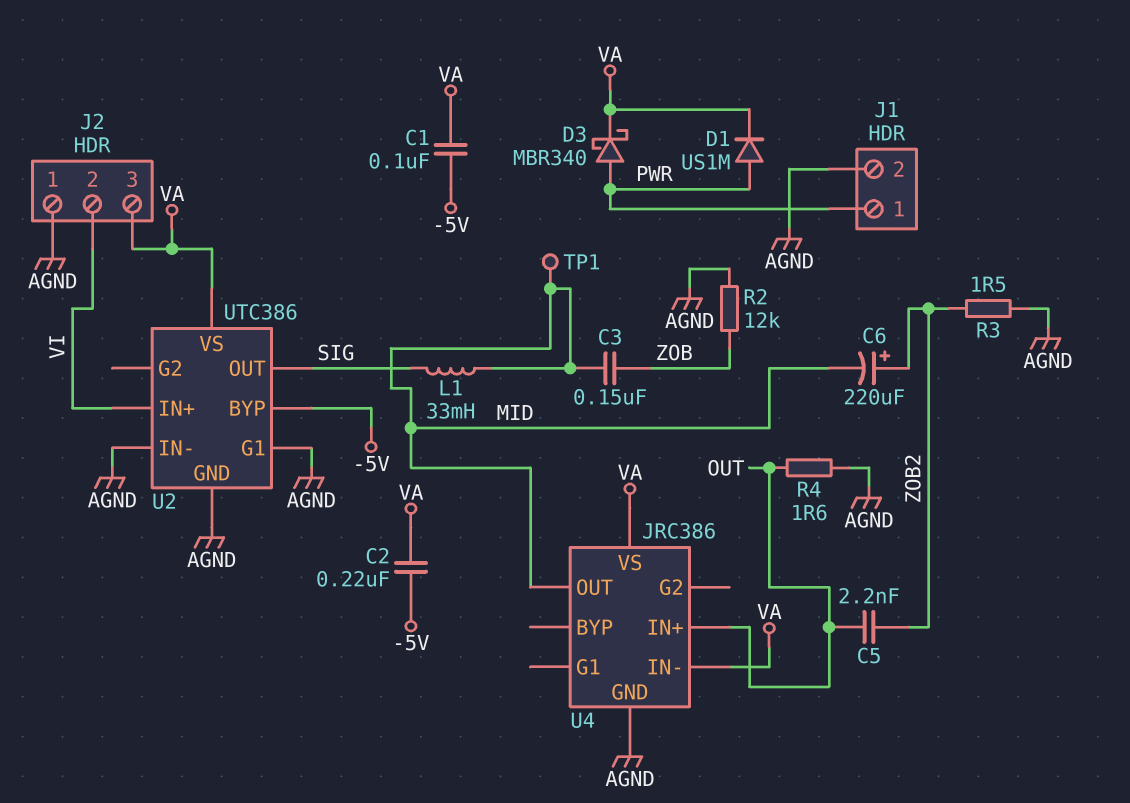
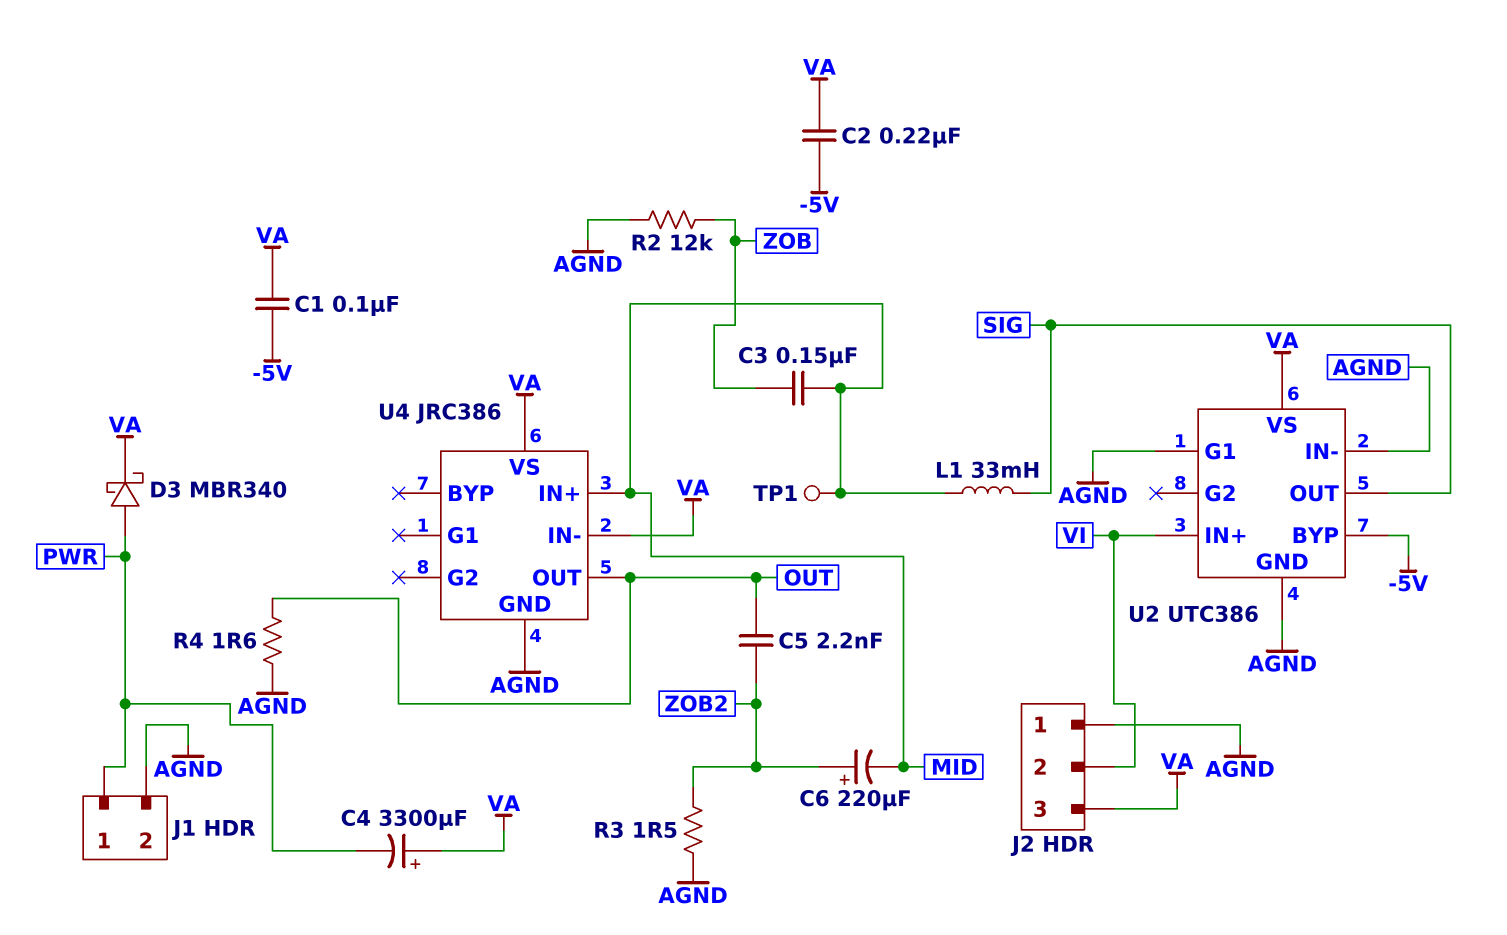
C4: none -> 3300uF (plus VA, minus PWR)
D1: diode US1M (A PWR, K VA) -> none
U4 pin IN+: OUT -> MID
U4 pin OUT: MID -> OUT

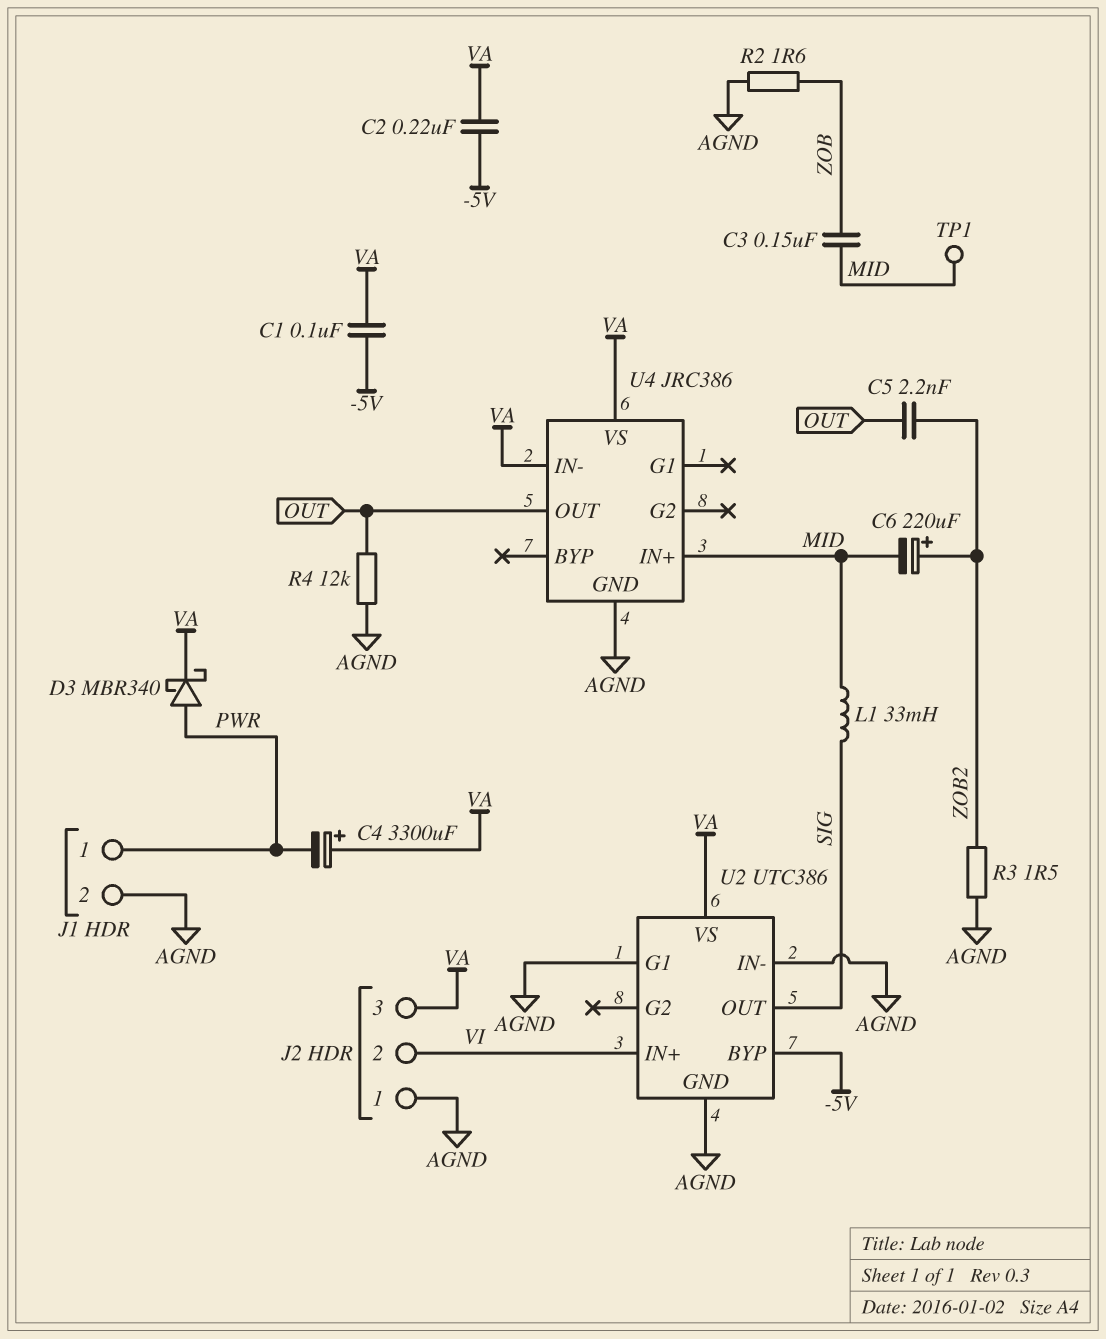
R2: 12k (AGND, ZOB) -> 1.6 (AGND, ZOB)
R4: 1.6 (AGND, OUT) -> 12k (AGND, OUT)

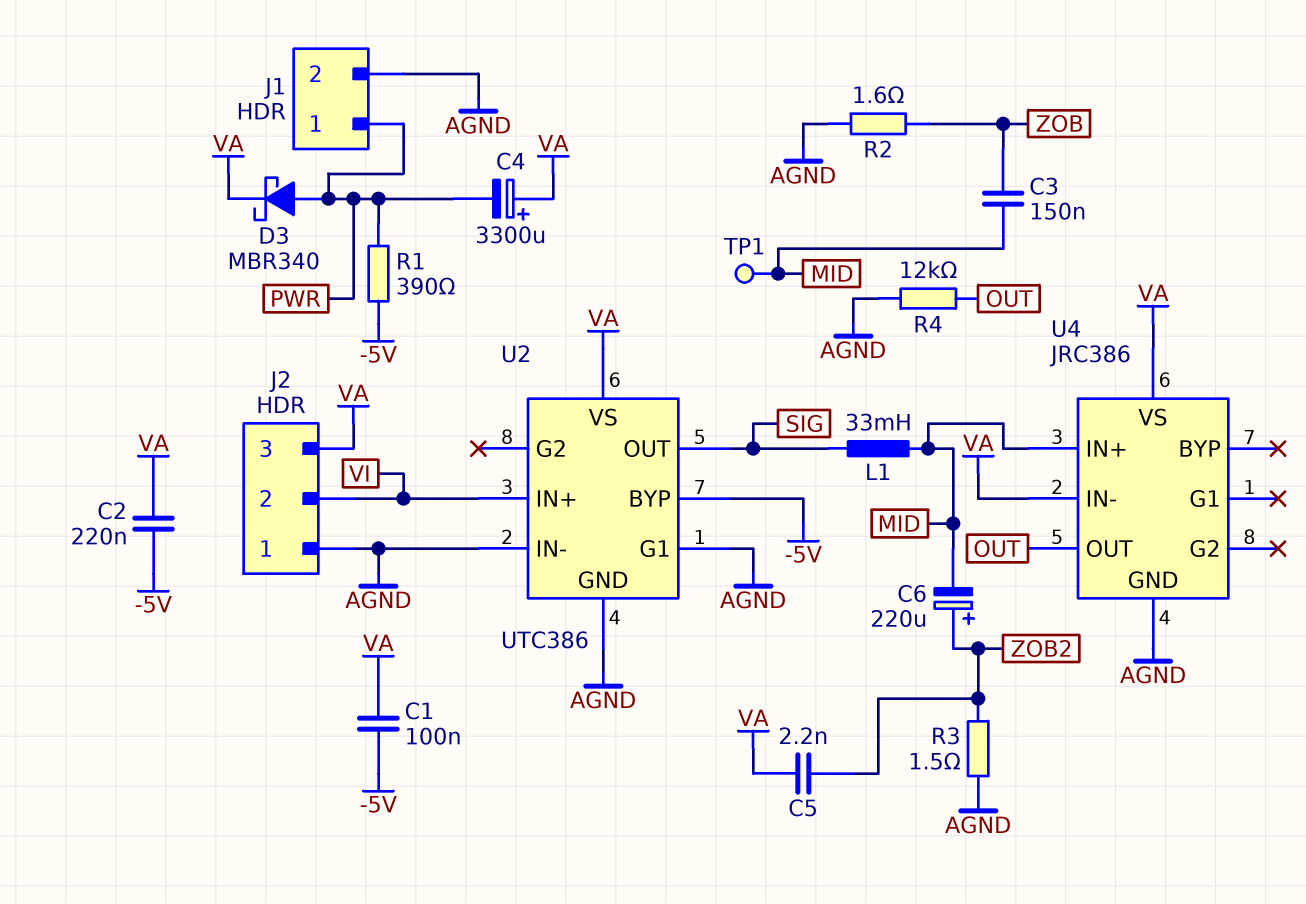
C5: 2.2nF (OUT, ZOB2) -> 2.2nF (VA, ZOB2)
R1: none -> 390 (-5V, PWR)

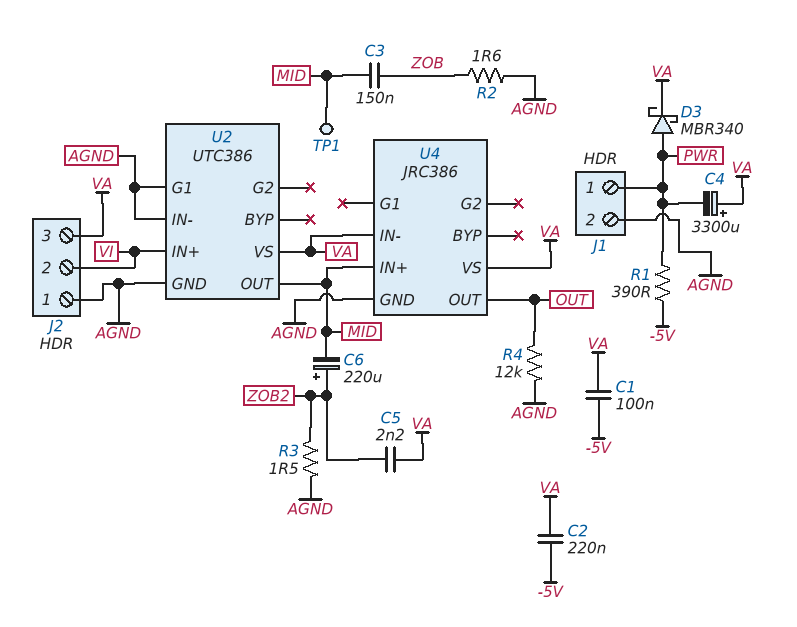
L1: 33mH (MID, SIG) -> none
U2 pin BYP: -5V -> none
U2 pin OUT: SIG -> MID

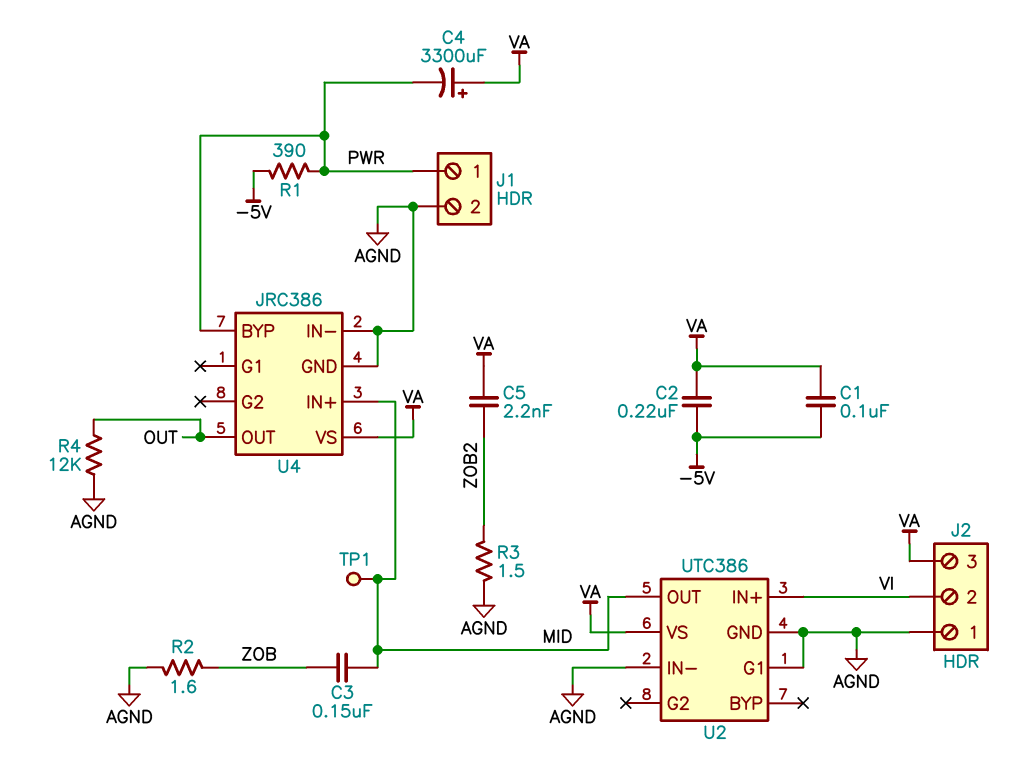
C6: 220uF (plus ZOB2, minus MID) -> none
D3: schottky MBR340 (A PWR, K VA) -> none
U4 pin BYP: none -> PWR
U4 pin IN-: VA -> AGND

